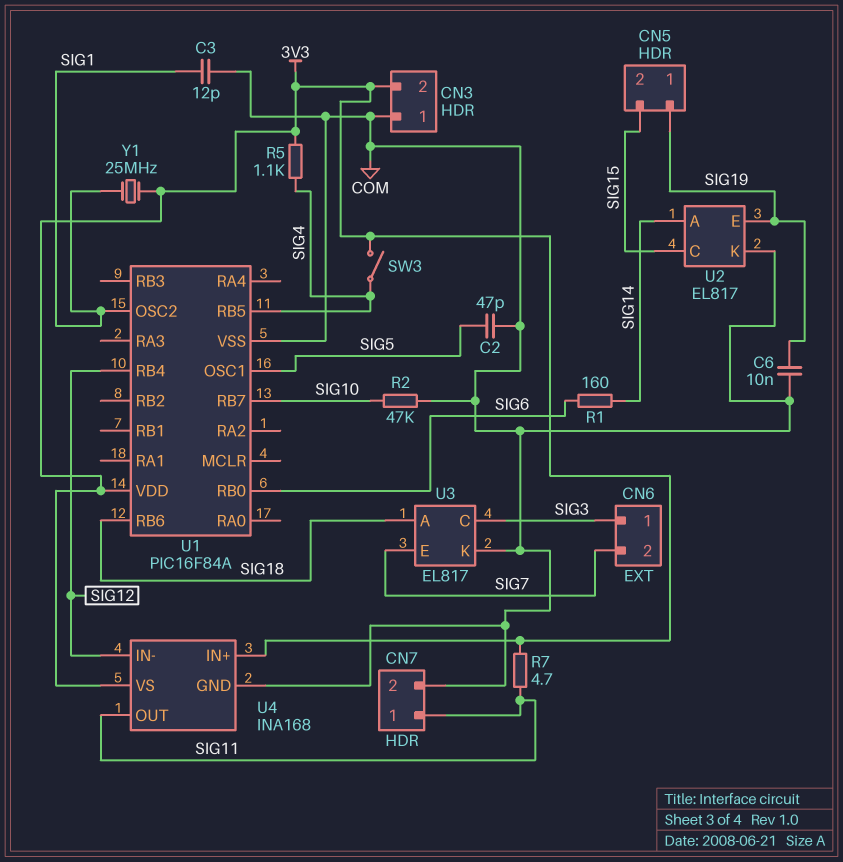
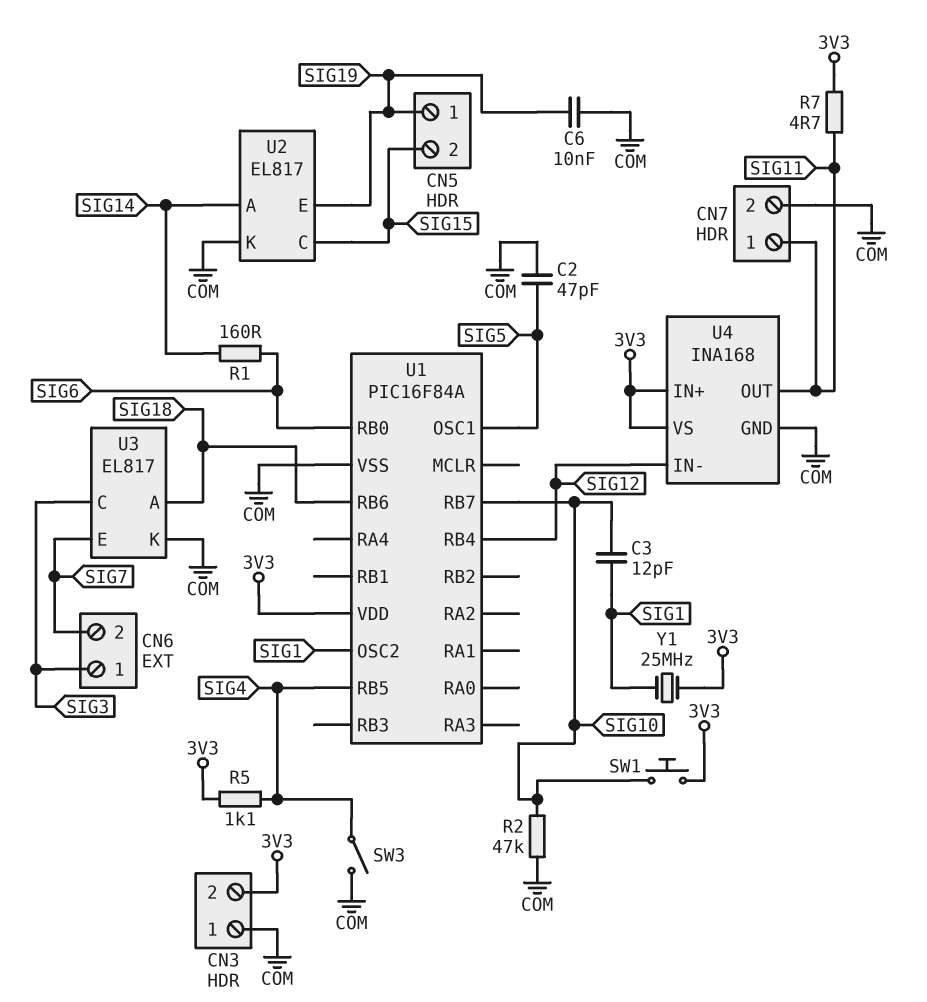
C3: 12pF (COM, SIG1) -> 12pF (SIG1, SIG10)
SW1: none -> button (3V3, SIG10)
SW3: switch (3V3, SIG4) -> switch (COM, SIG4)

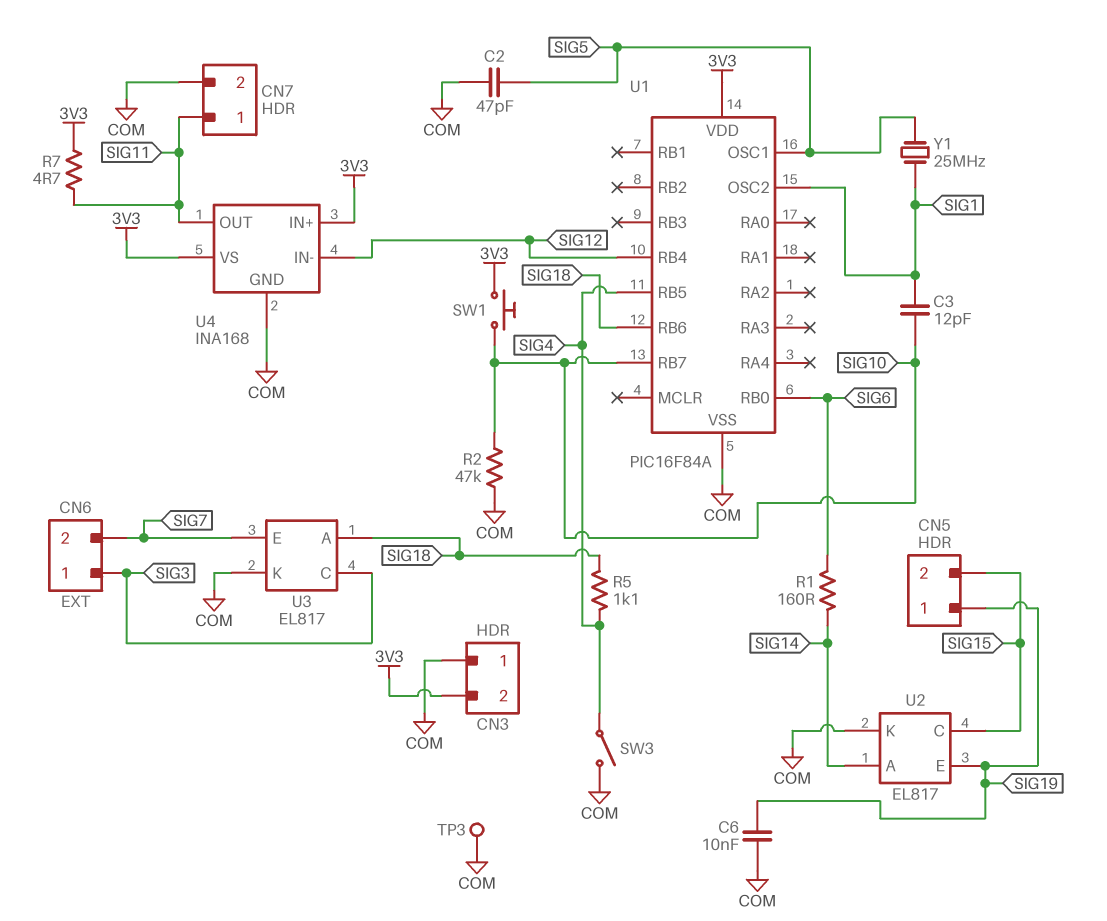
R5: 1.1k (3V3, SIG4) -> 1.1k (SIG4, SIG18)
TP3: none -> test point (COM)
Y1: 25MHz (3V3, SIG1) -> 25MHz (SIG1, SIG5)

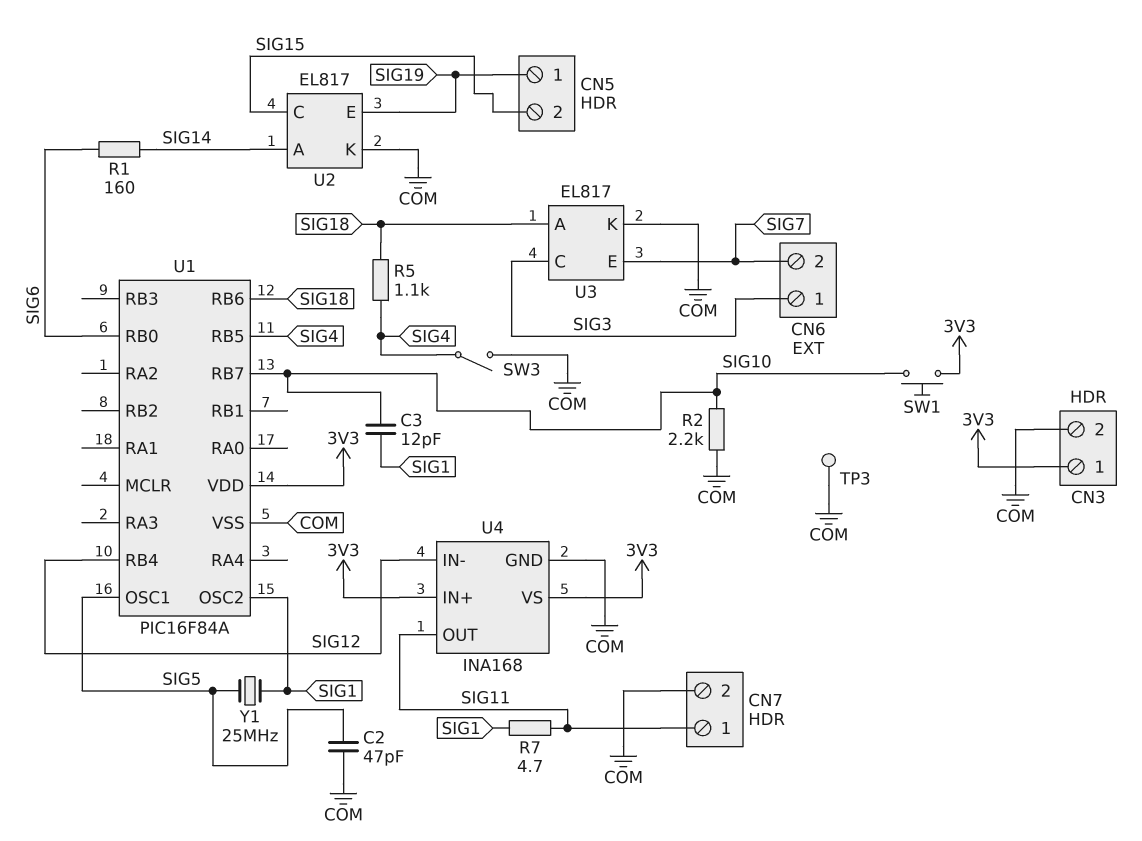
C6: 10nF (COM, SIG19) -> none
CN3 pin 1: COM -> 3V3
CN3 pin 2: 3V3 -> COM
R2: 47k (COM, SIG10) -> 2.2k (COM, SIG10)
R7: 4.7 (3V3, SIG11) -> 4.7 (SIG1, SIG11)

